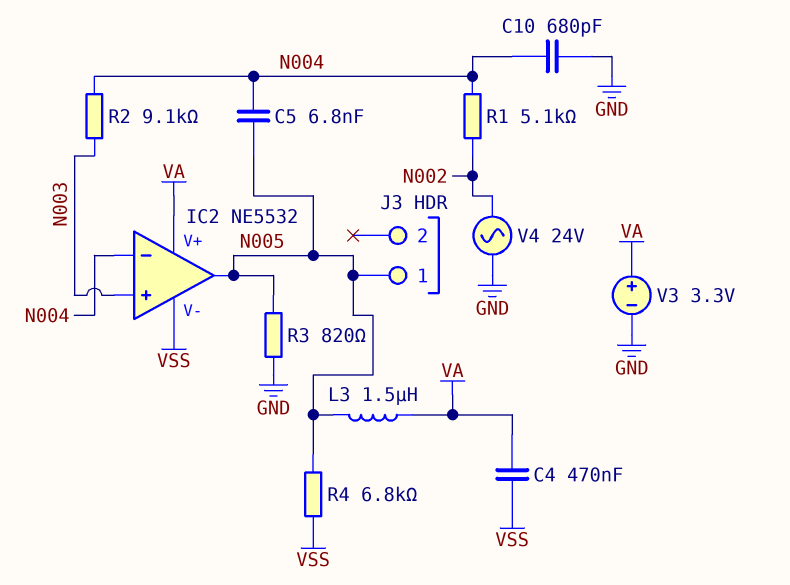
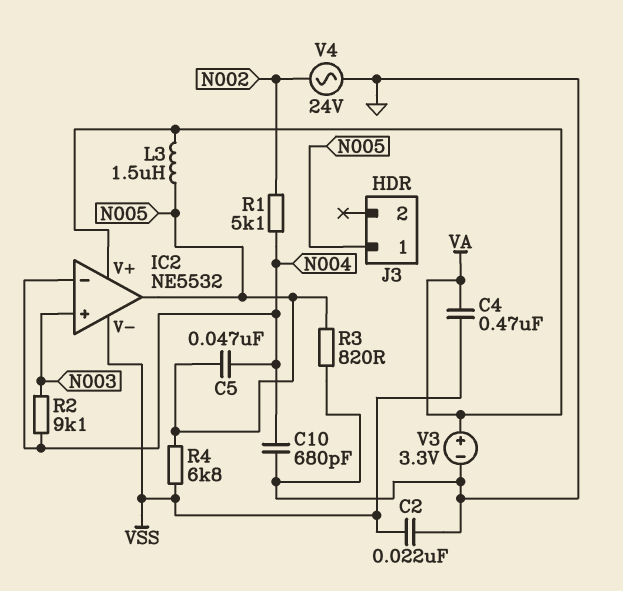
C2: none -> 22nF (GND, VSS)
C5: 6.8nF (N004, N005) -> 47nF (N004, N005)

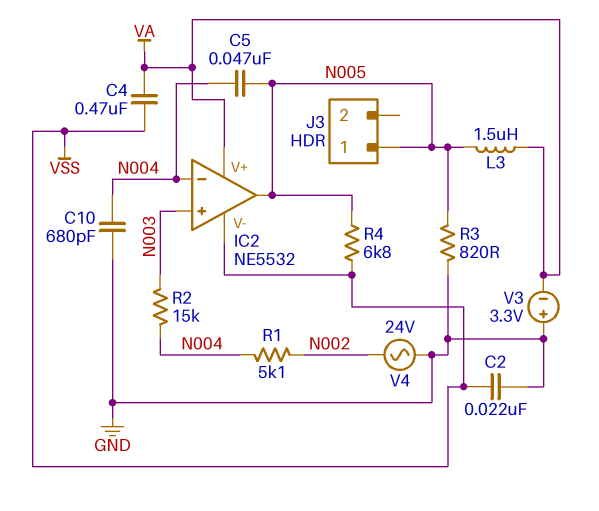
R2: 9.1k (N003, N004) -> 15k (N003, N004)
V3: 3.3V (plus VA, minus GND) -> 3.3V (plus GND, minus VA)

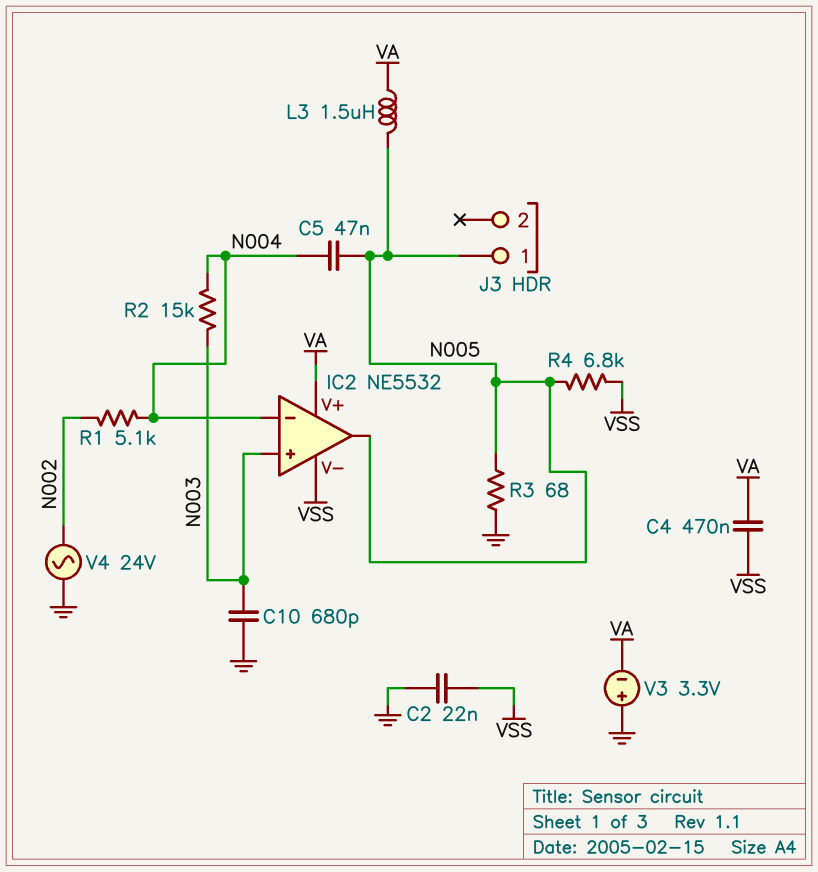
C10: 680pF (GND, N004) -> 680pF (GND, N003)
R3: 820 (GND, N005) -> 68 (GND, N005)

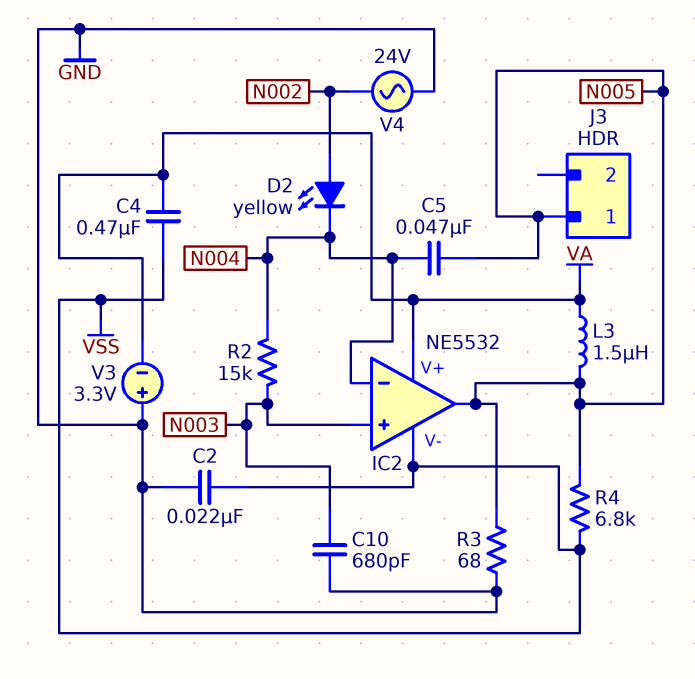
D2: none -> LED yellow (A N002, K N004)
R1: 5.1k (N002, N004) -> none

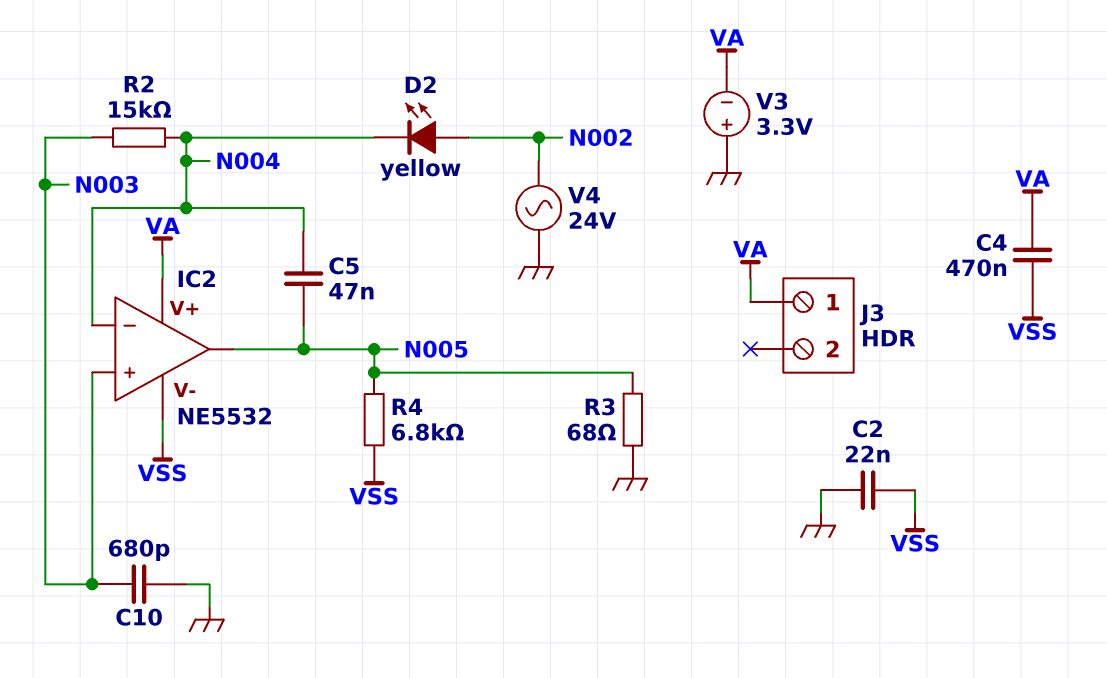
J3 pin 1: N005 -> VA
L3: 1.5uH (N005, VA) -> none

